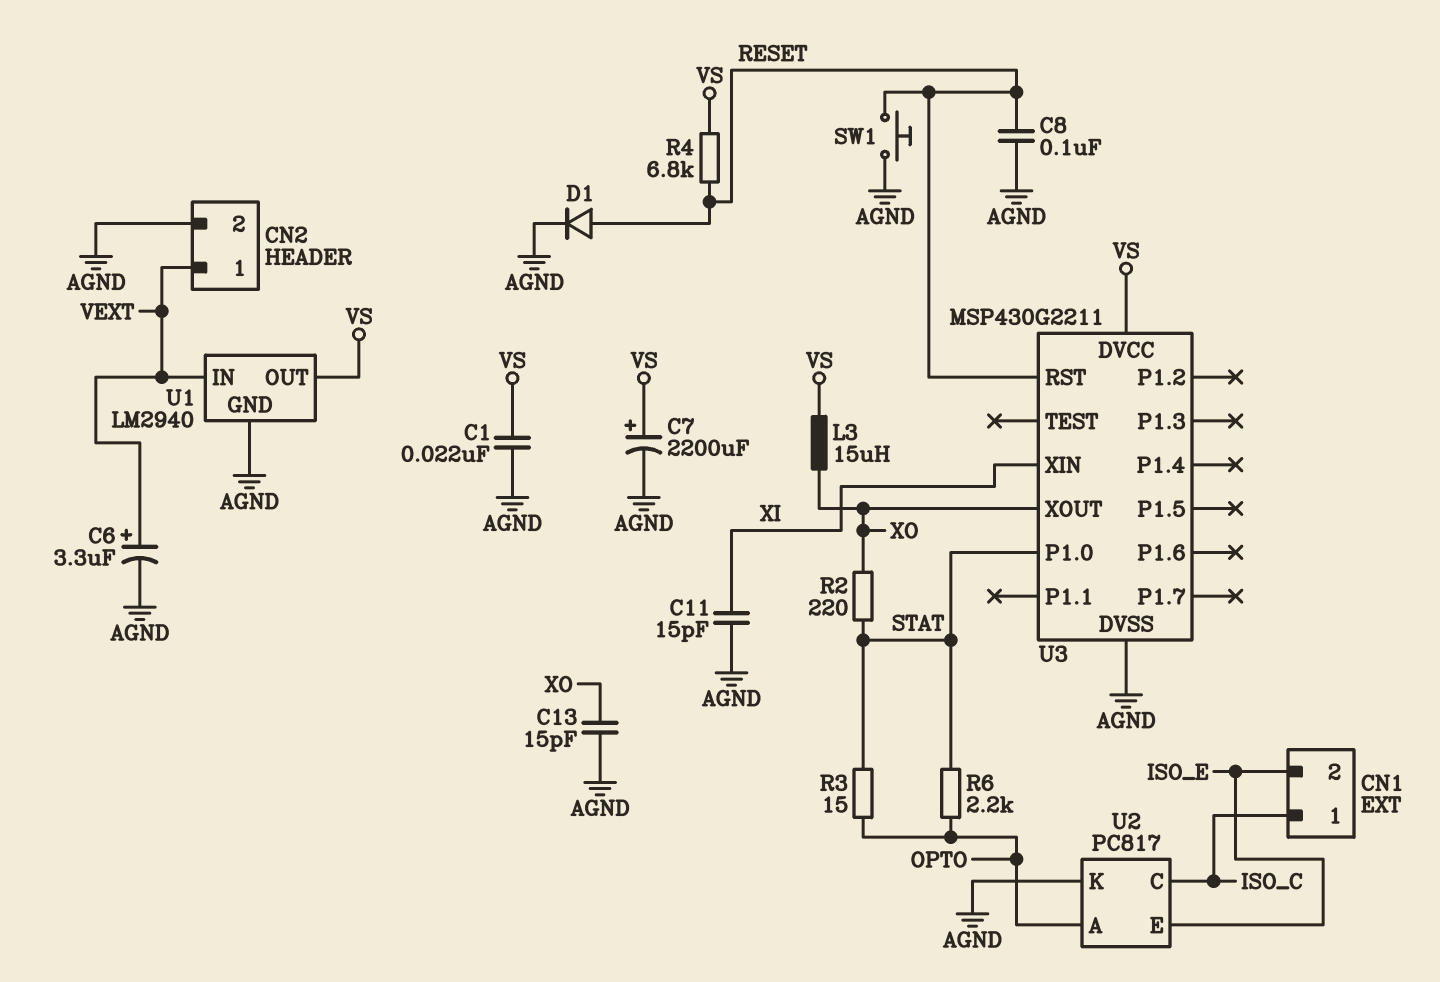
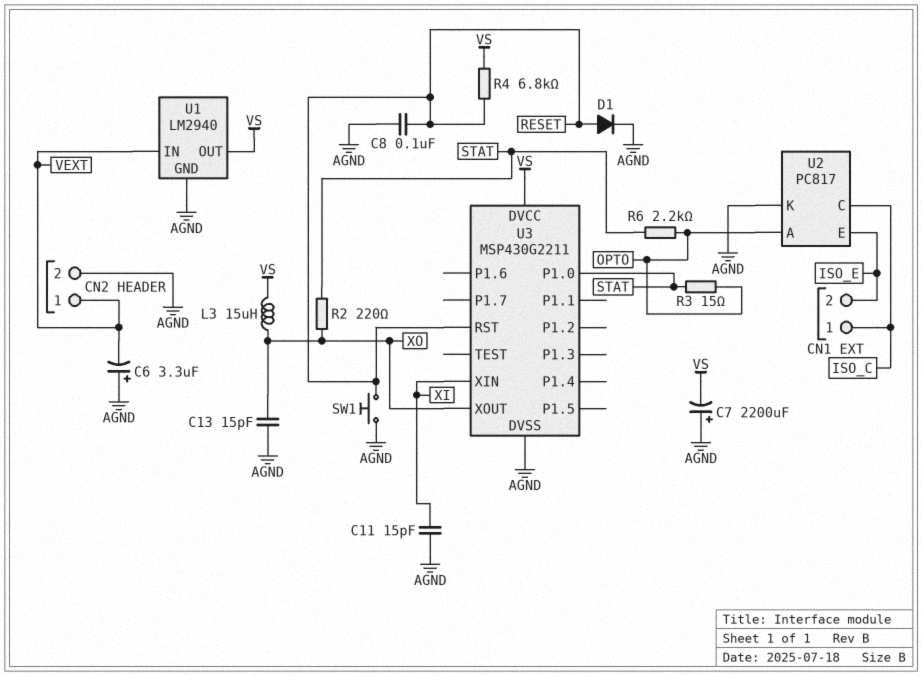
C1: 22nF (AGND, VS) -> none
C6: 3.3uF (plus VEXT, minus AGND) -> 3.3uF (plus AGND, minus VEXT)
C7: 2200uF (plus VS, minus AGND) -> 2200uF (plus AGND, minus VS)

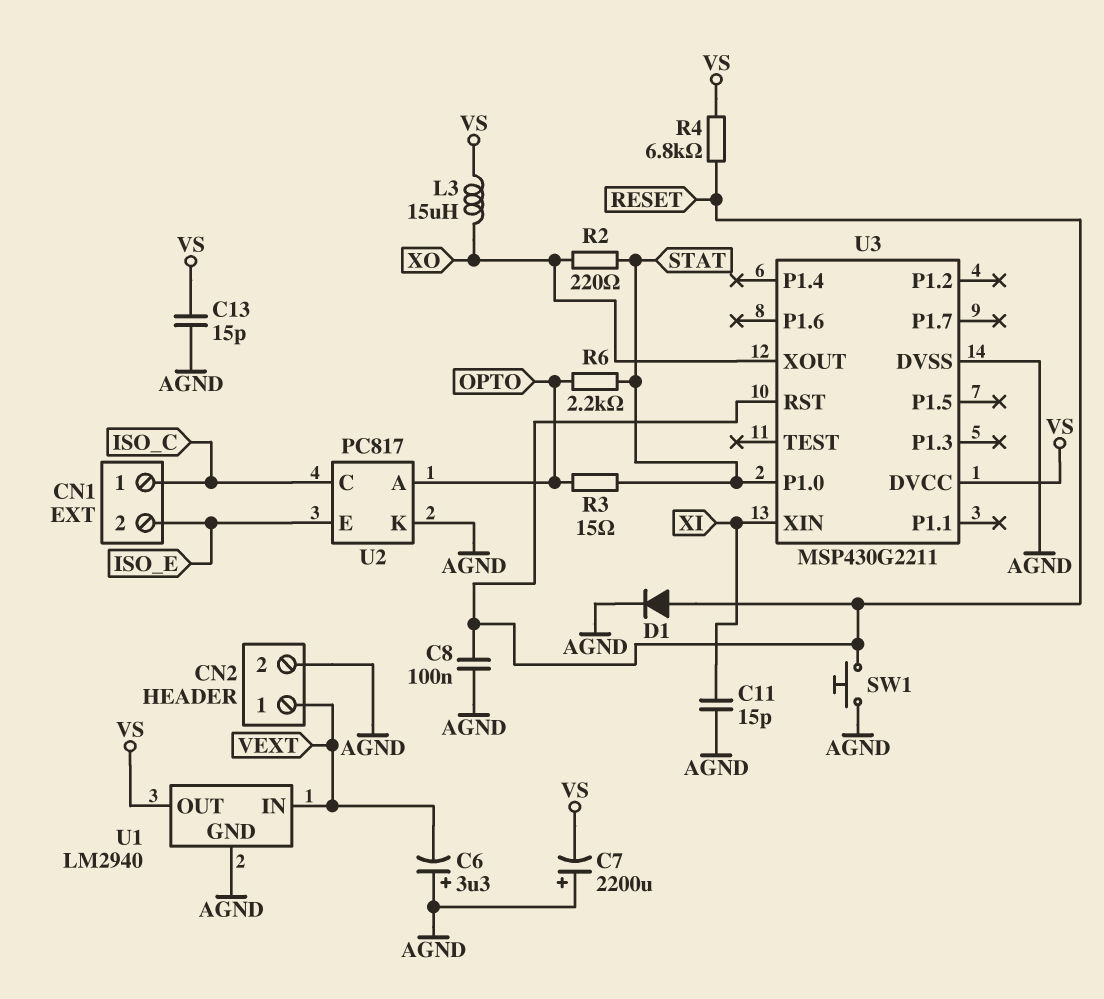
C13: 15pF (AGND, XO) -> 15pF (AGND, VS)

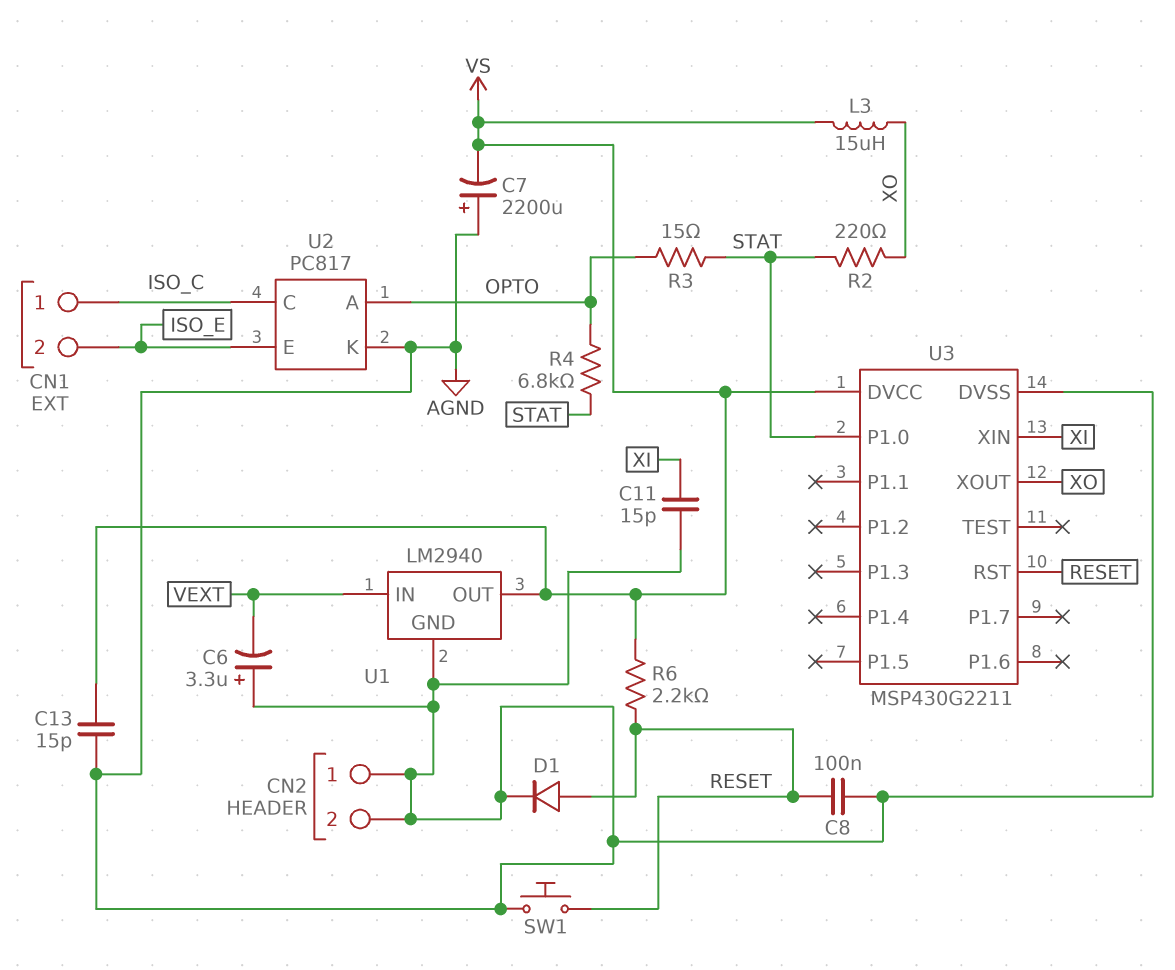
CN2 pin 1: VEXT -> AGND
R4: 6.8k (RESET, VS) -> 6.8k (OPTO, STAT)
R6: 2.2k (OPTO, STAT) -> 2.2k (RESET, VS)

